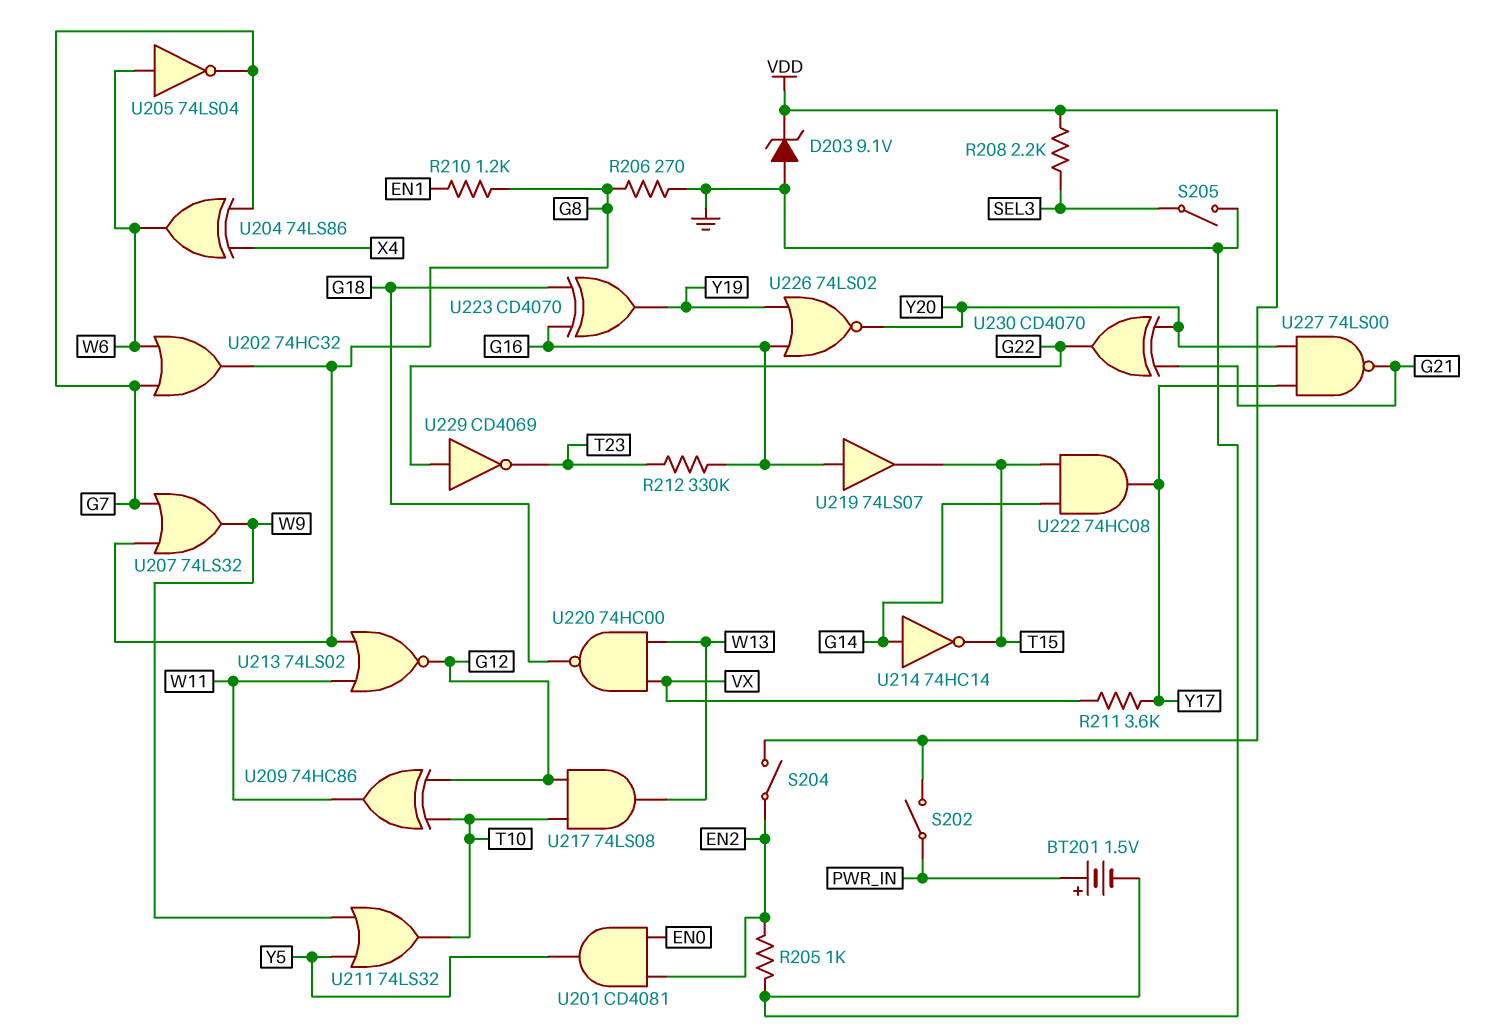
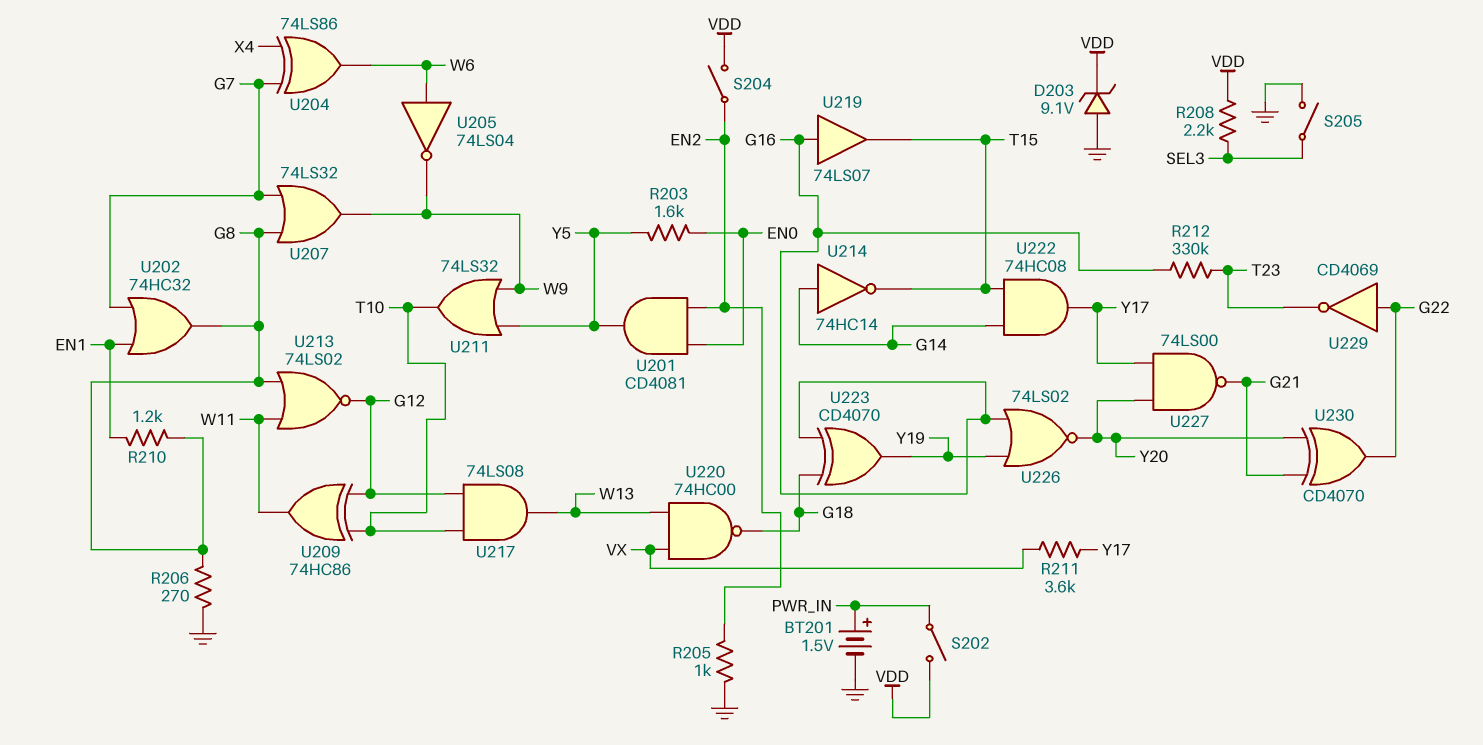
R203: none -> 1.6k (EN0, Y5)
U202: OR 74HC32 (in G7, in W6, out G8) -> OR 74HC32 (in EN1, in G7, out G8)
U205: NOT 74LS04 (in W6, out G7) -> NOT 74LS04 (in W6, out W9)

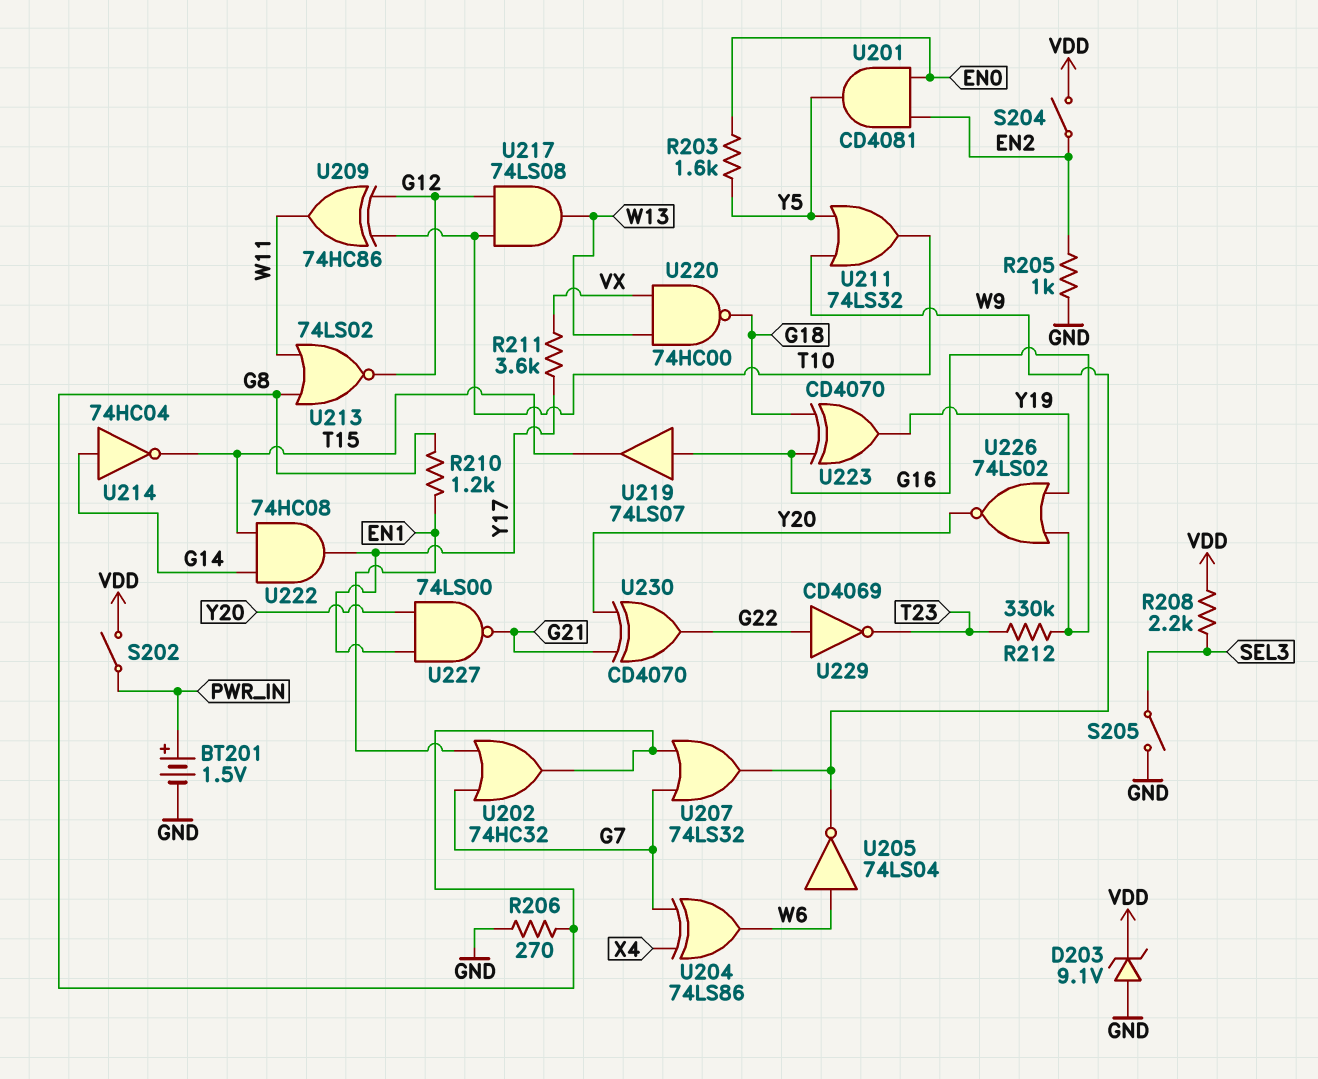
U214: NOT 74HC14 (in G14, out T15) -> NOT 74HC04 (in G14, out T15)

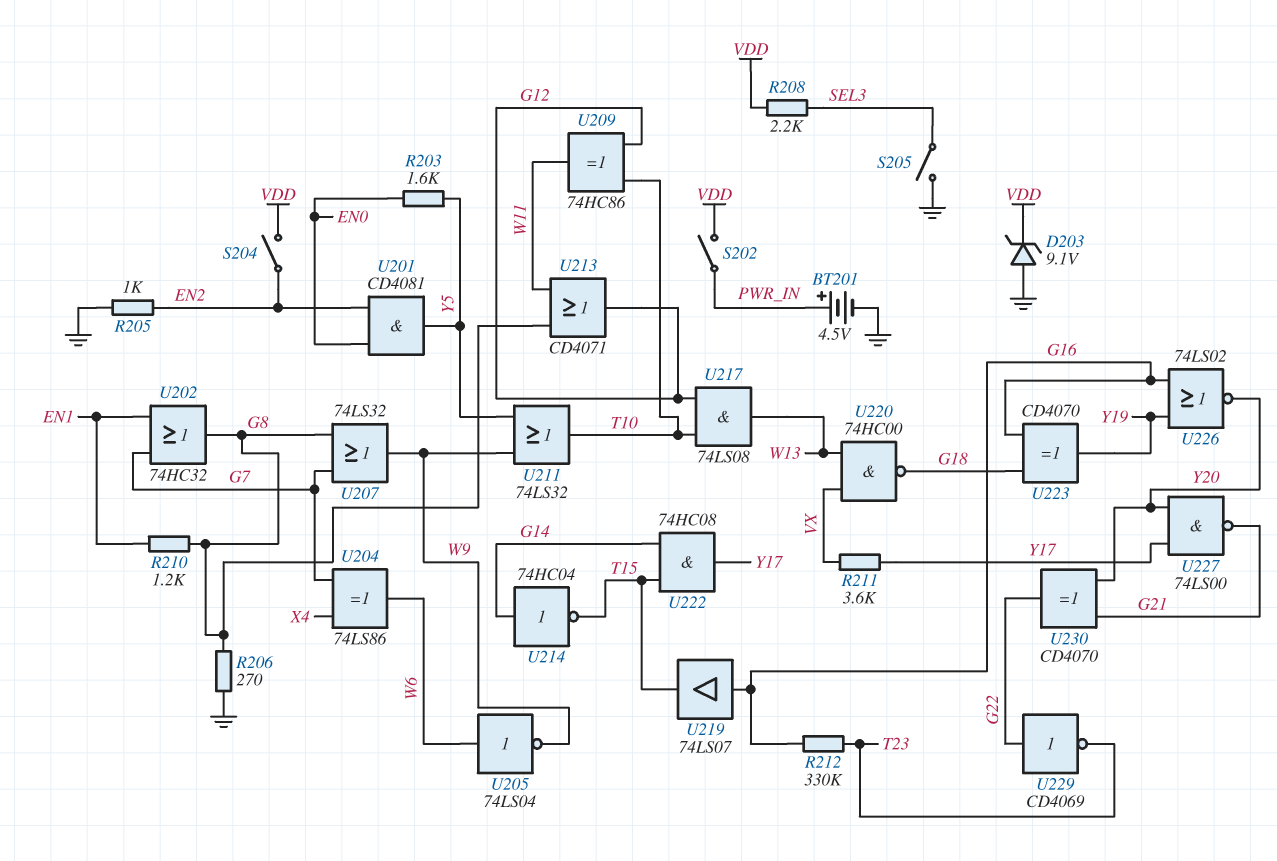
BT201: 1.5V (plus PWR_IN, minus GND) -> 4.5V (plus PWR_IN, minus GND)
U213: NOR 74LS02 (in G8, in W11, out G12) -> OR CD4071 (in G8, in W11, out G12)

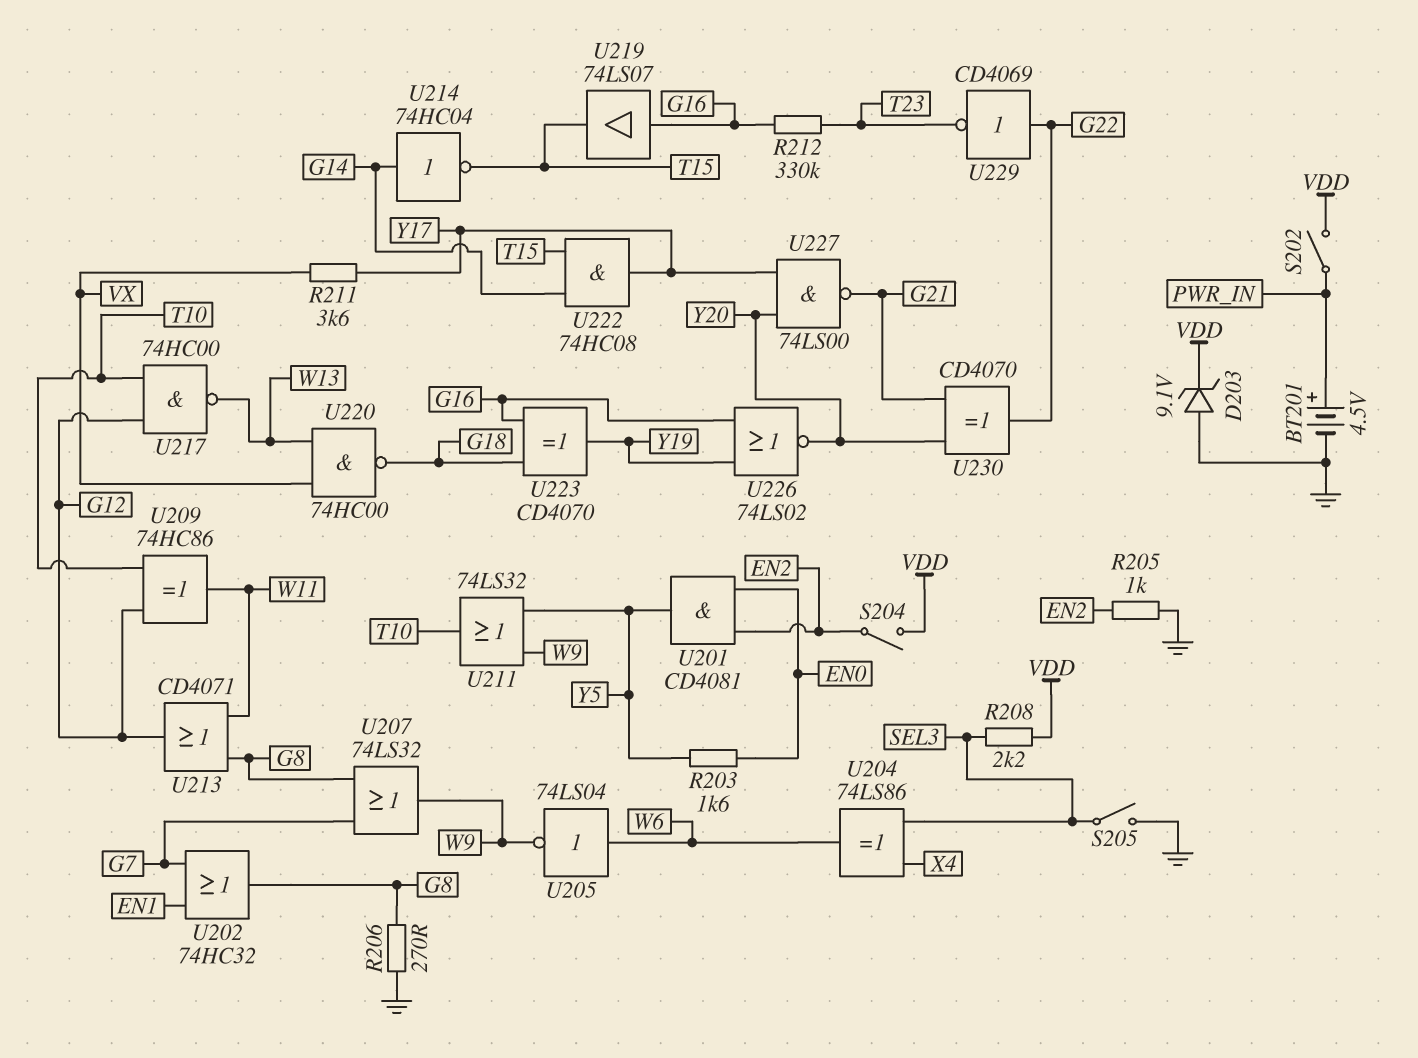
R210: 1.2k (EN1, G8) -> none
U204: XOR 74LS86 (in G7, in X4, out W6) -> XOR 74LS86 (in SEL3, in X4, out W6)
U217: AND 74LS08 (in G12, in T10, out W13) -> NAND 74HC00 (in G12, in T10, out W13)

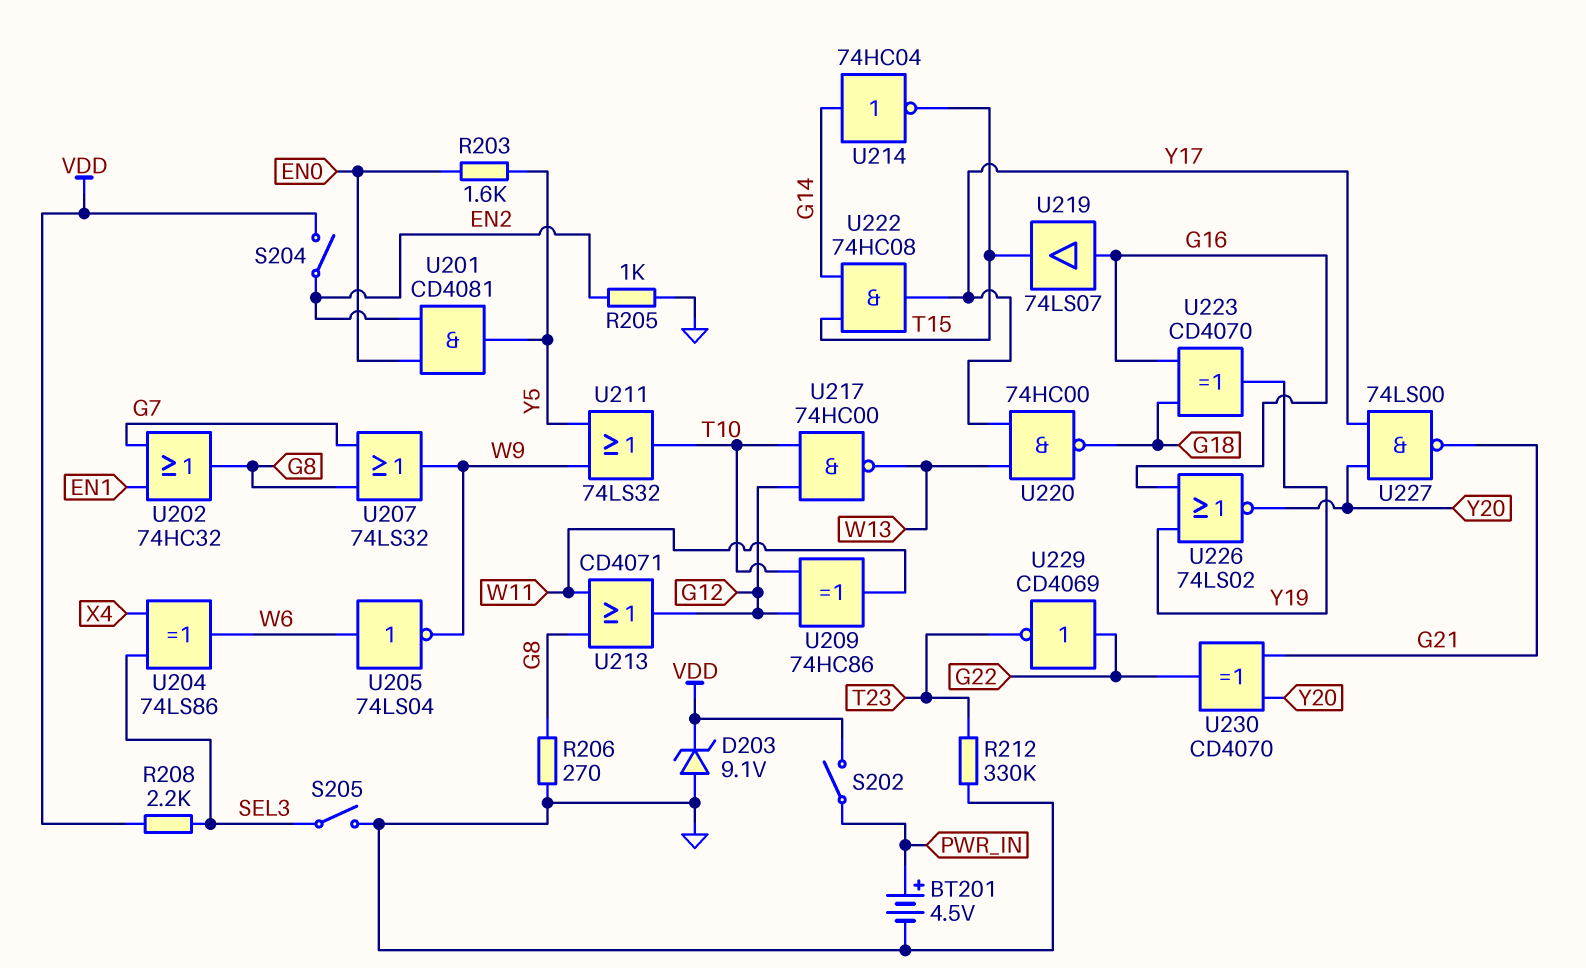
R211: 3.6k (VX, Y17) -> none
R212: 330k (G16, T23) -> 330k (GND, T23)
U220: NAND 74HC00 (in VX, in W13, out G18) -> NAND 74HC00 (in W13, in Y17, out G18)

